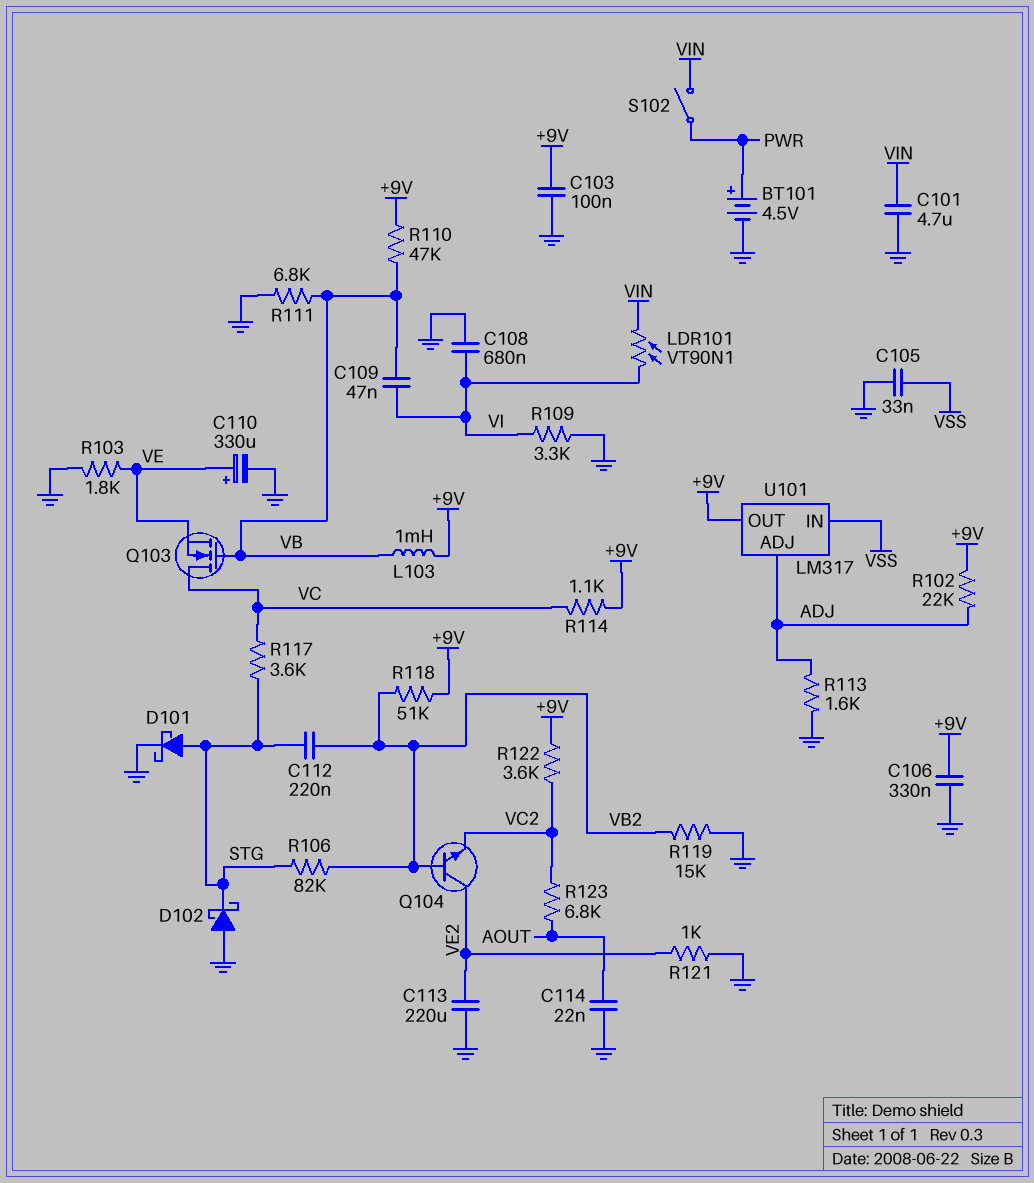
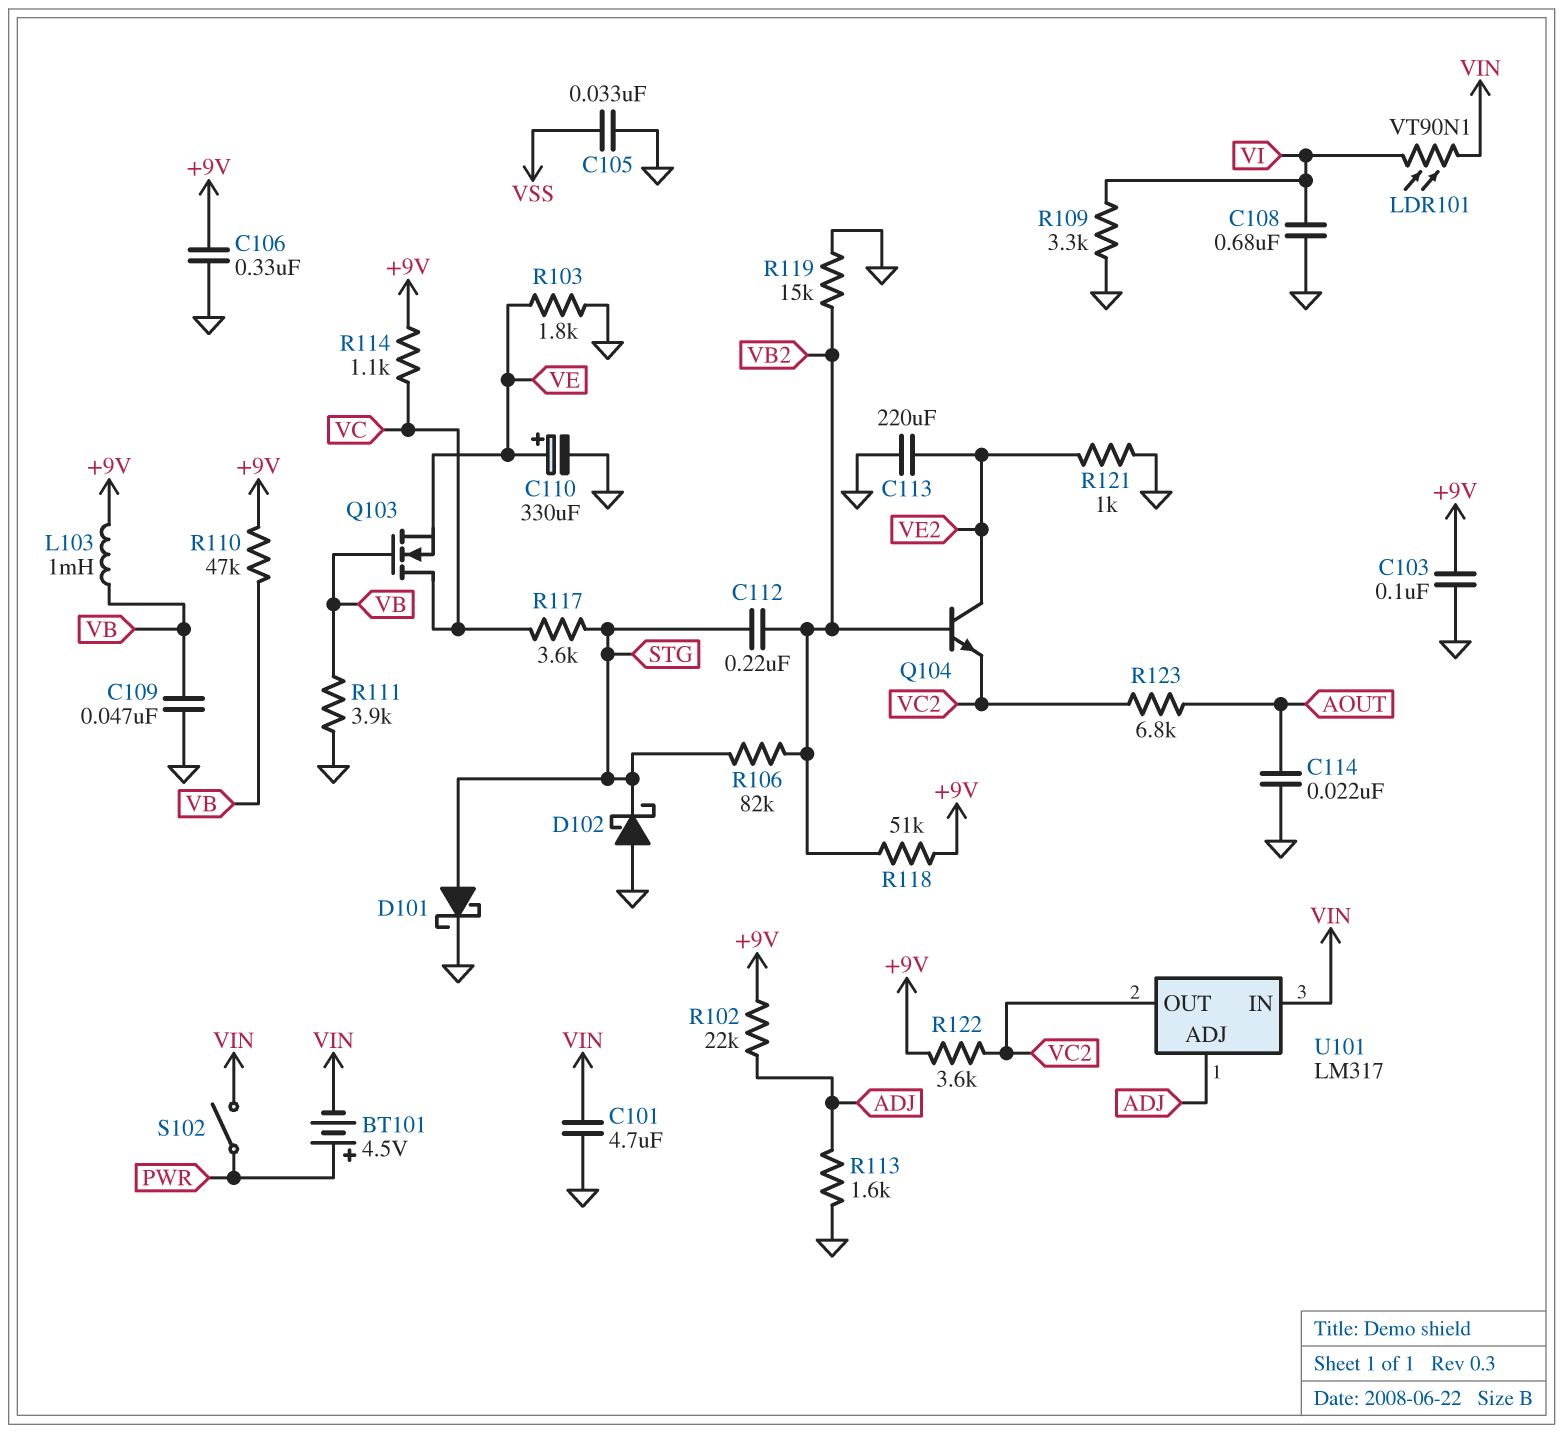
BT101: 4.5V (plus PWR, minus GND) -> 4.5V (plus PWR, minus VIN)
C109: 47nF (VB, VI) -> 47nF (GND, VB)
R111: 6.8k (GND, VB) -> 3.9k (GND, VB)
U101 pin IN: VSS -> VIN
U101 pin OUT: +9V -> VC2

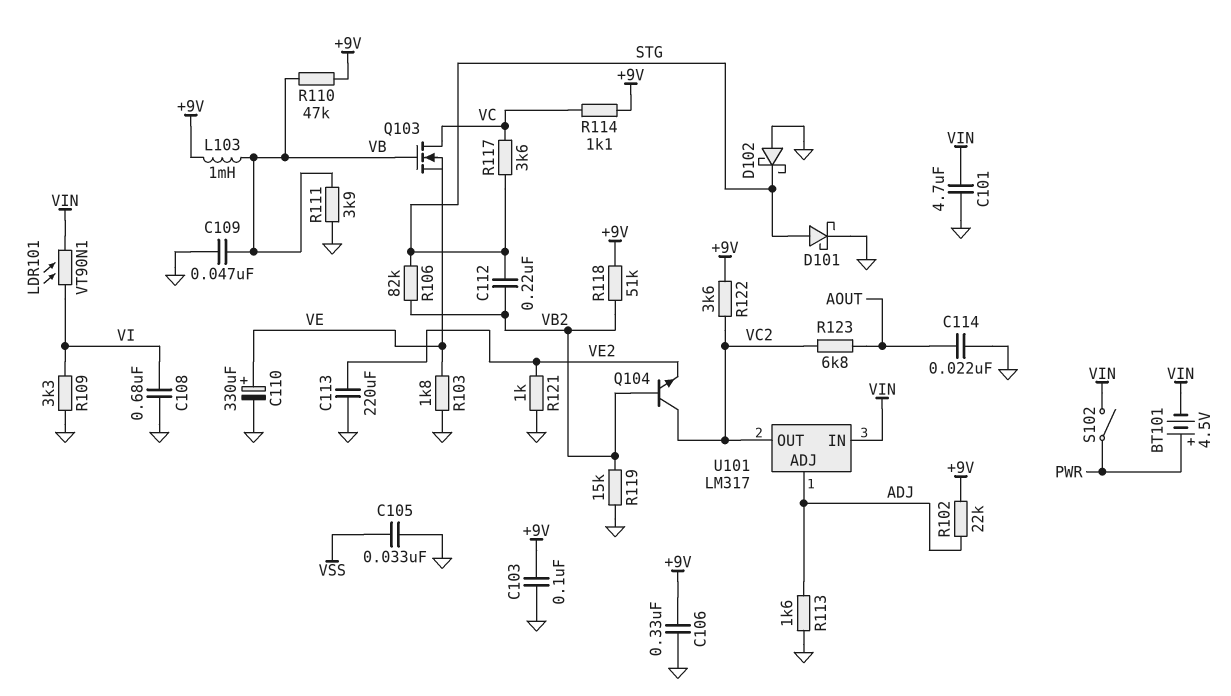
Q104: NPN (B VB2, C VE2, E VC2) -> NPN (B VB2, C VC2, E VE2)

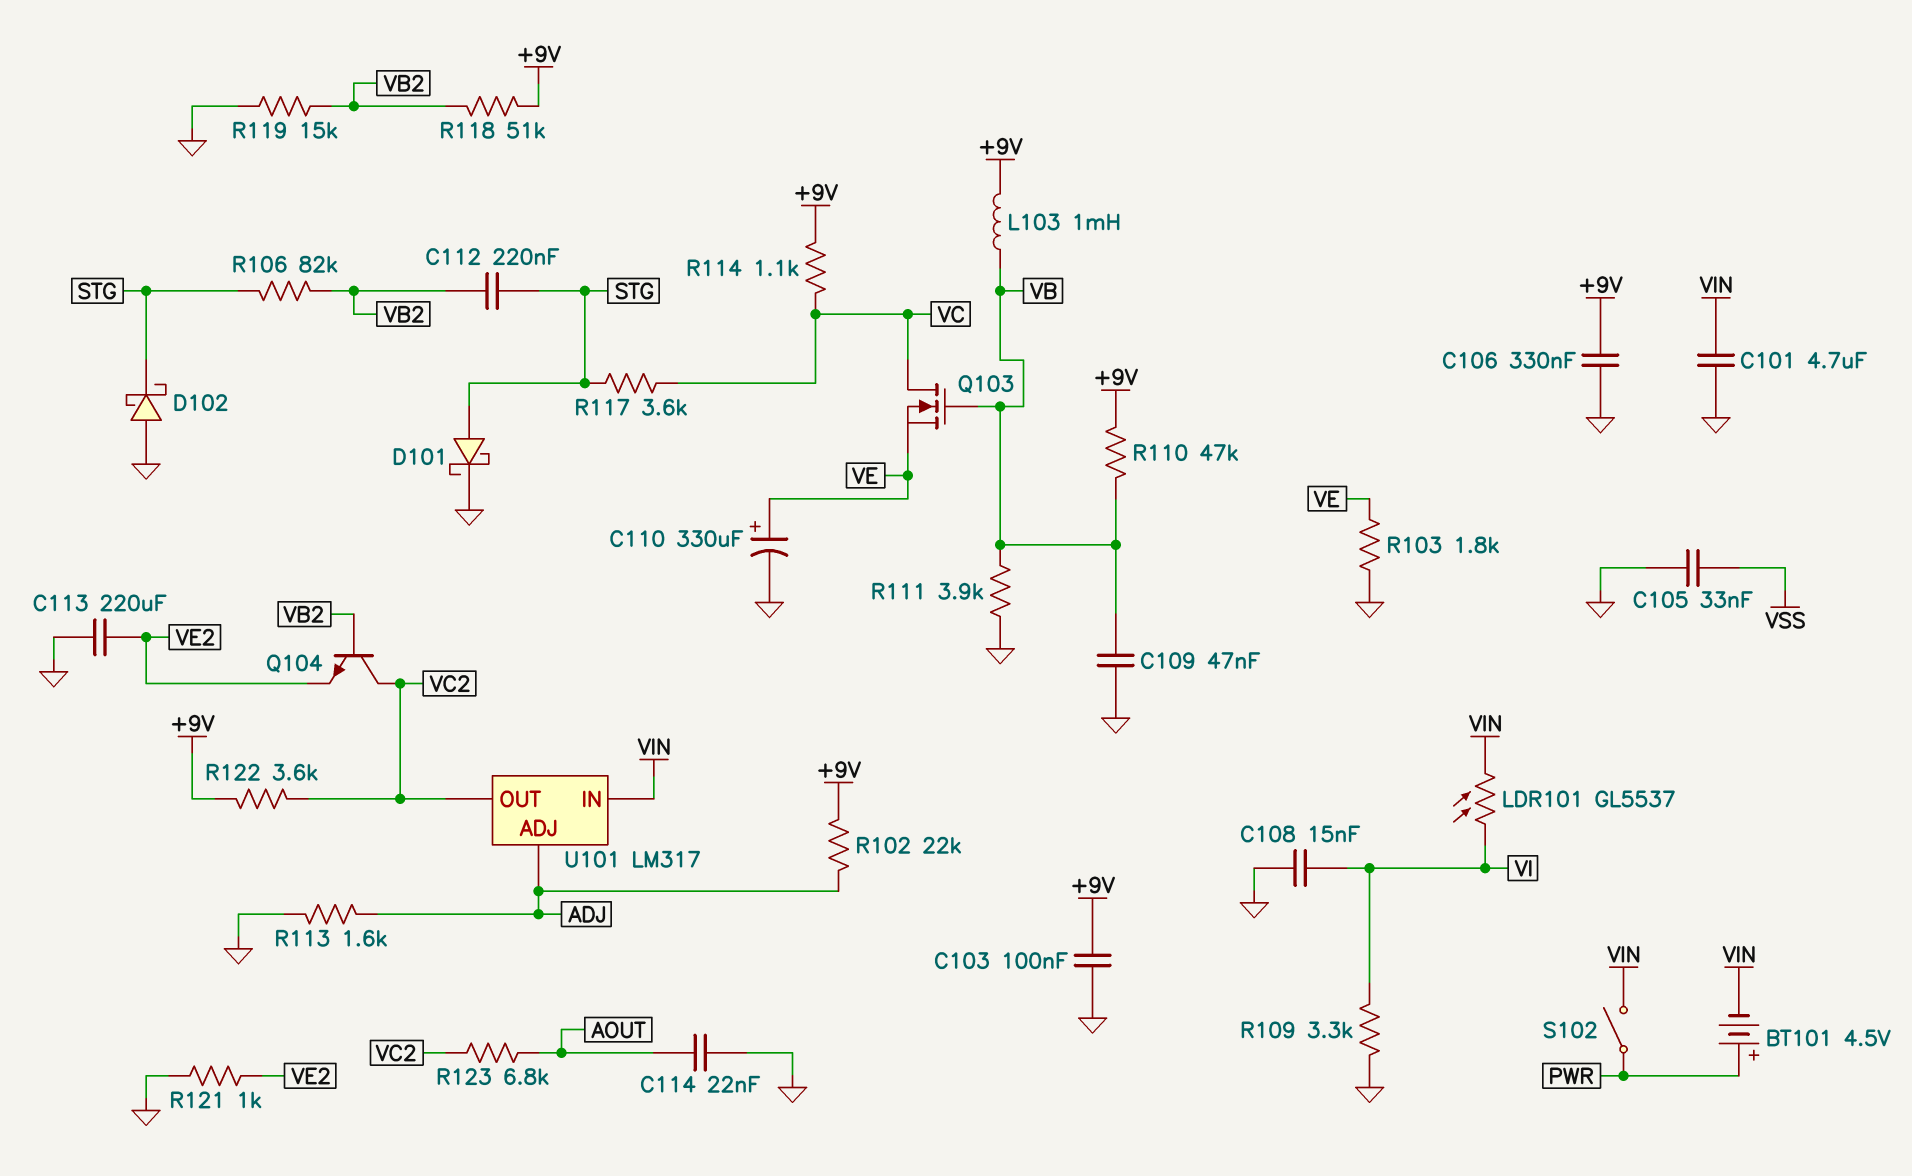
C108: 680nF (GND, VI) -> 15nF (GND, VI)
LDR101: VT90N1 (VI, VIN) -> GL5537 (VI, VIN)

